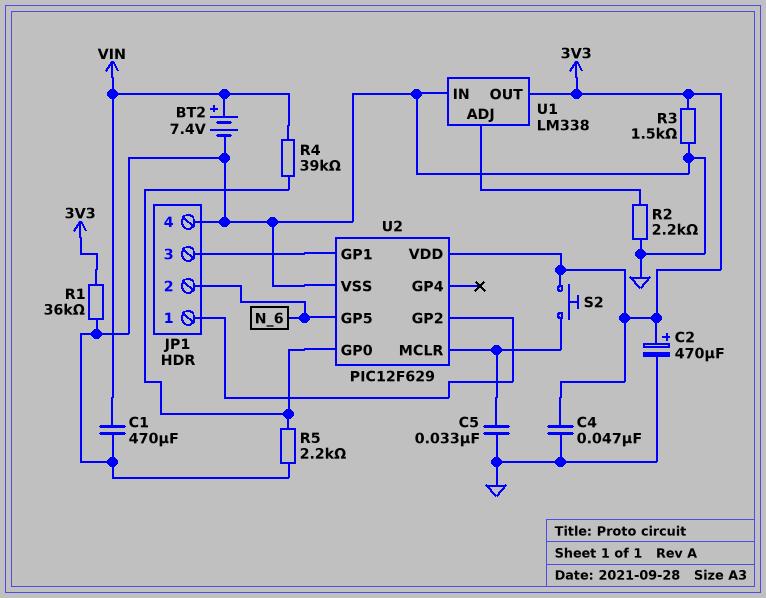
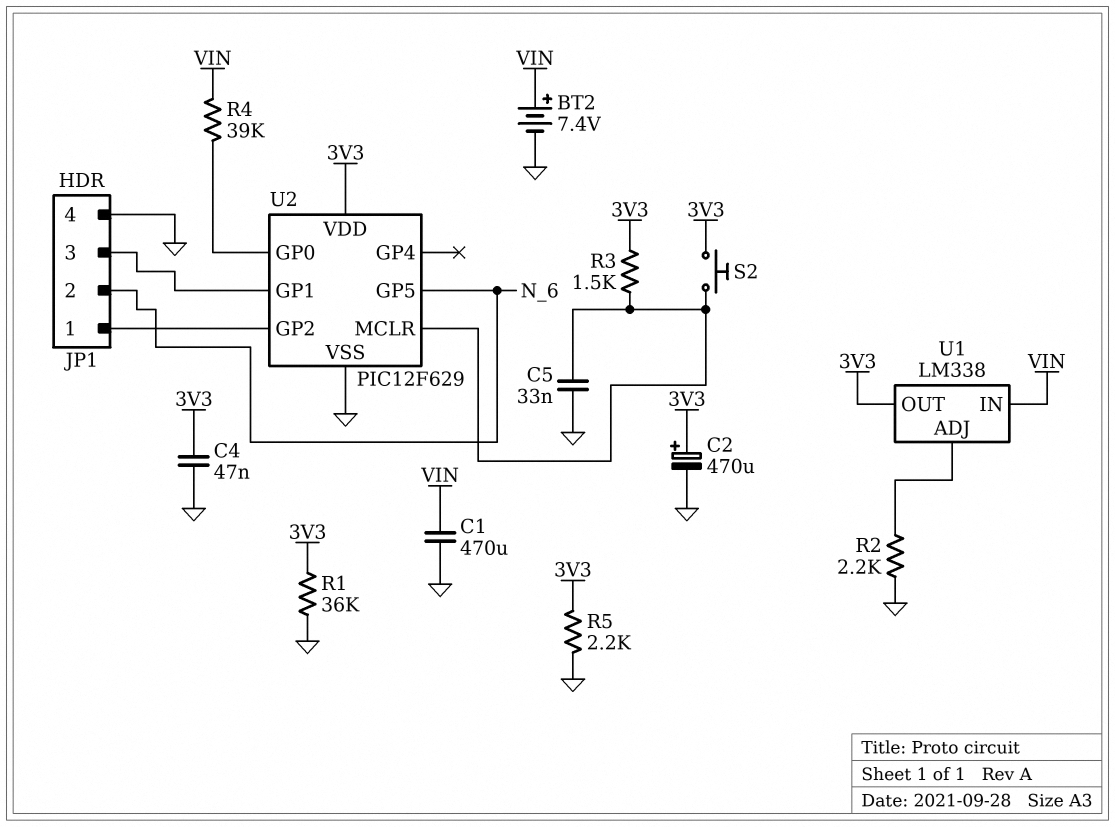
R3: 1.5k (3V3, GND) -> 1.5k (3V3, U2/MCLR)
R5: 2.2k (GND, U2/GP0) -> 2.2k (3V3, GND)
U1 pin IN: GND -> VIN

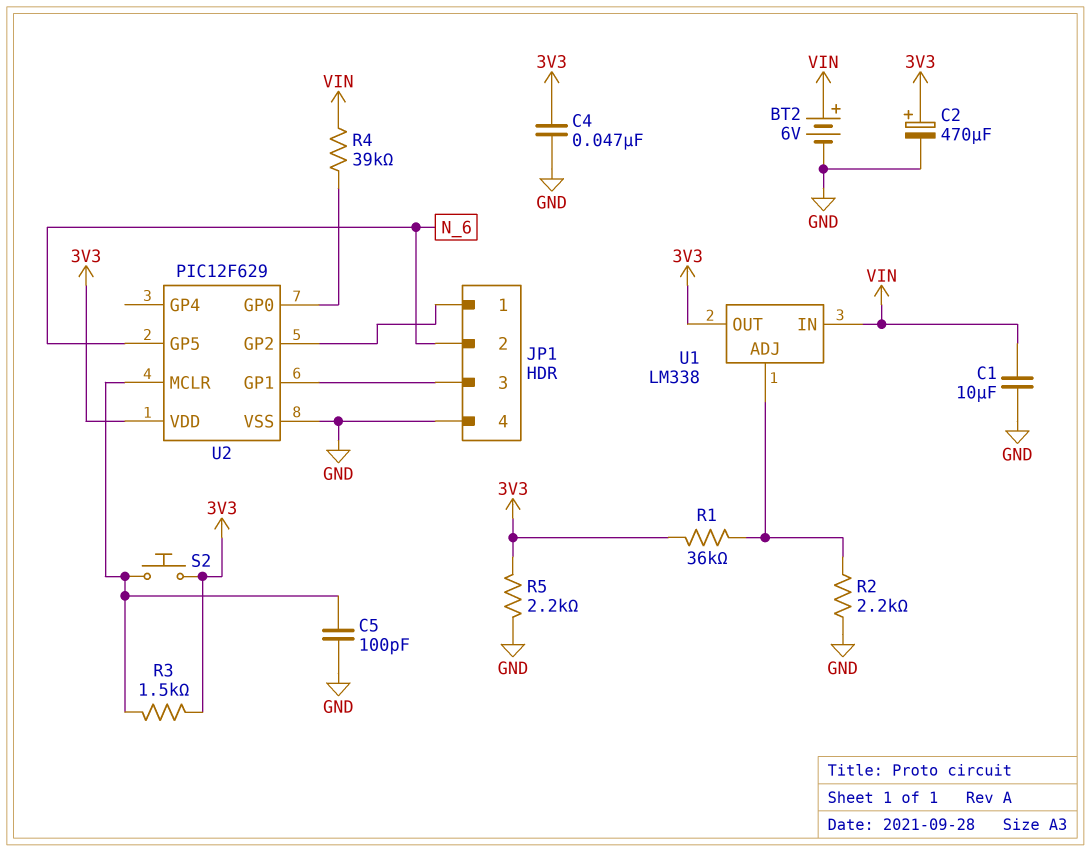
BT2: 7.4V (plus VIN, minus GND) -> 6V (plus VIN, minus GND)
C1: 470uF (GND, VIN) -> 10uF (GND, VIN)
C5: 33nF (GND, U2/MCLR) -> 100pF (GND, U2/MCLR)
R1: 36k (3V3, GND) -> 36k (3V3, U1/ADJ)

